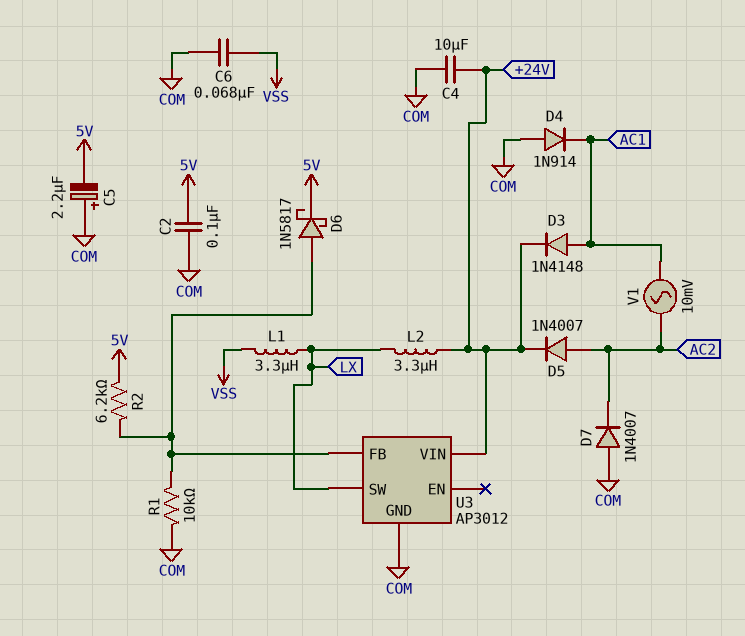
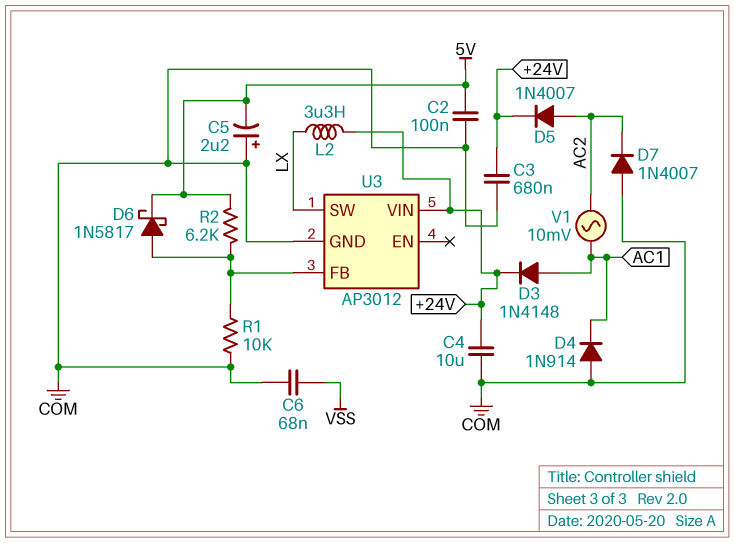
C3: none -> 680nF (+24V, COM)
L1: 3.3uH (LX, VSS) -> none

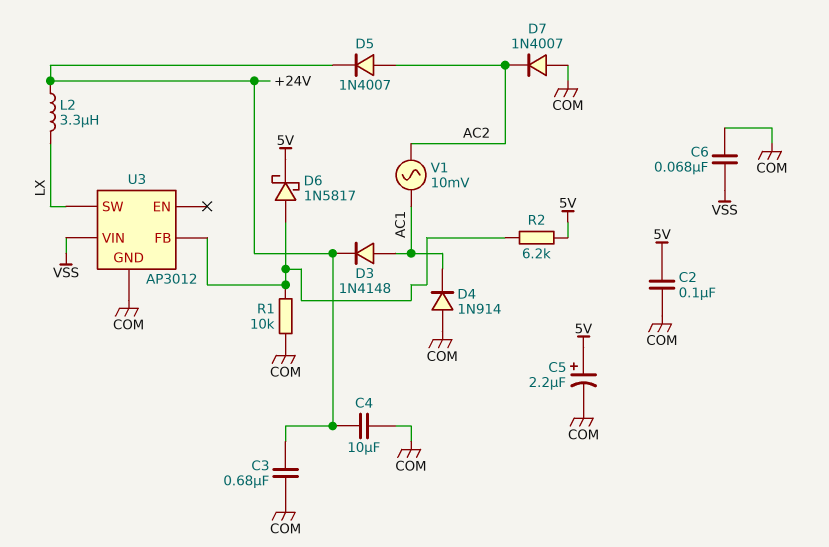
C5: 2.2uF (plus COM, minus 5V) -> 2.2uF (plus 5V, minus COM)
U3 pin VIN: +24V -> VSS

